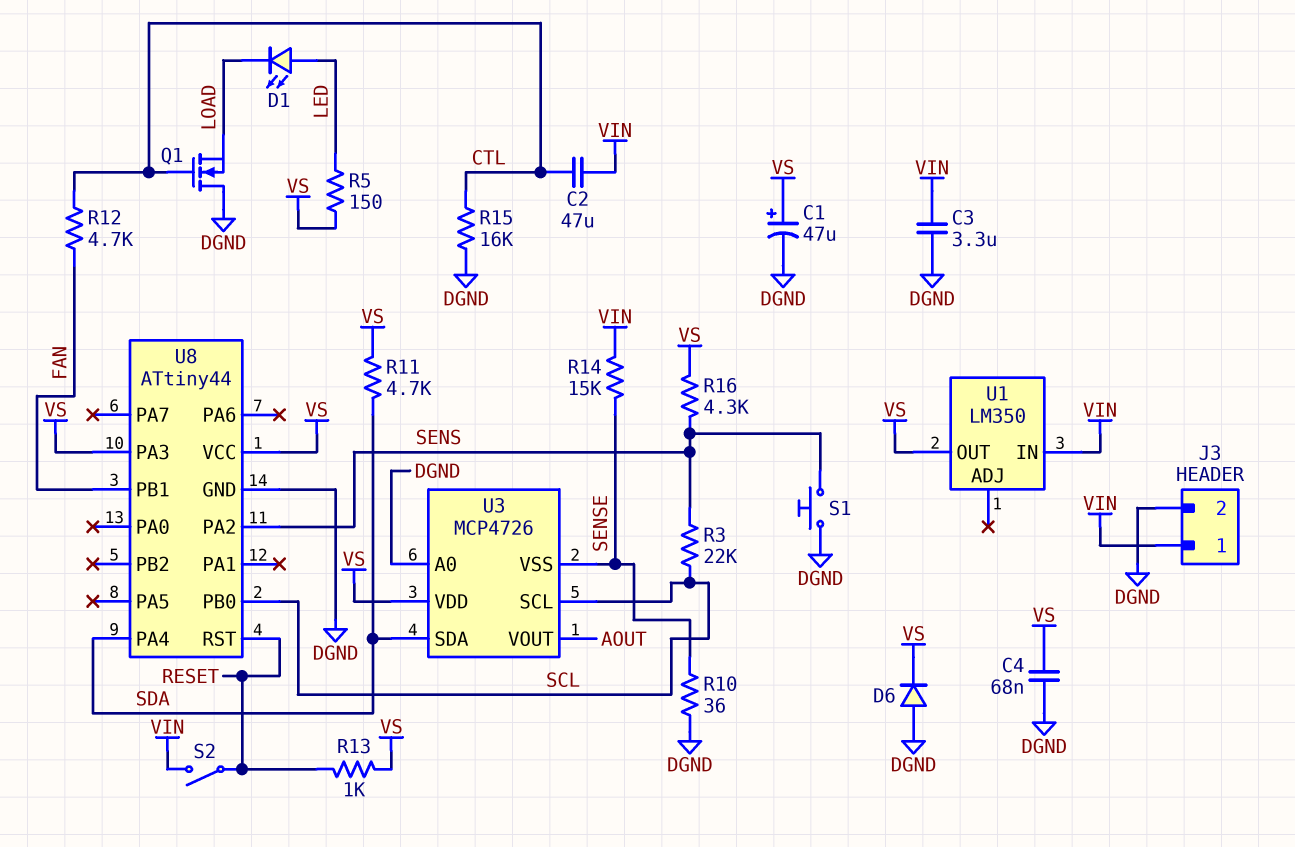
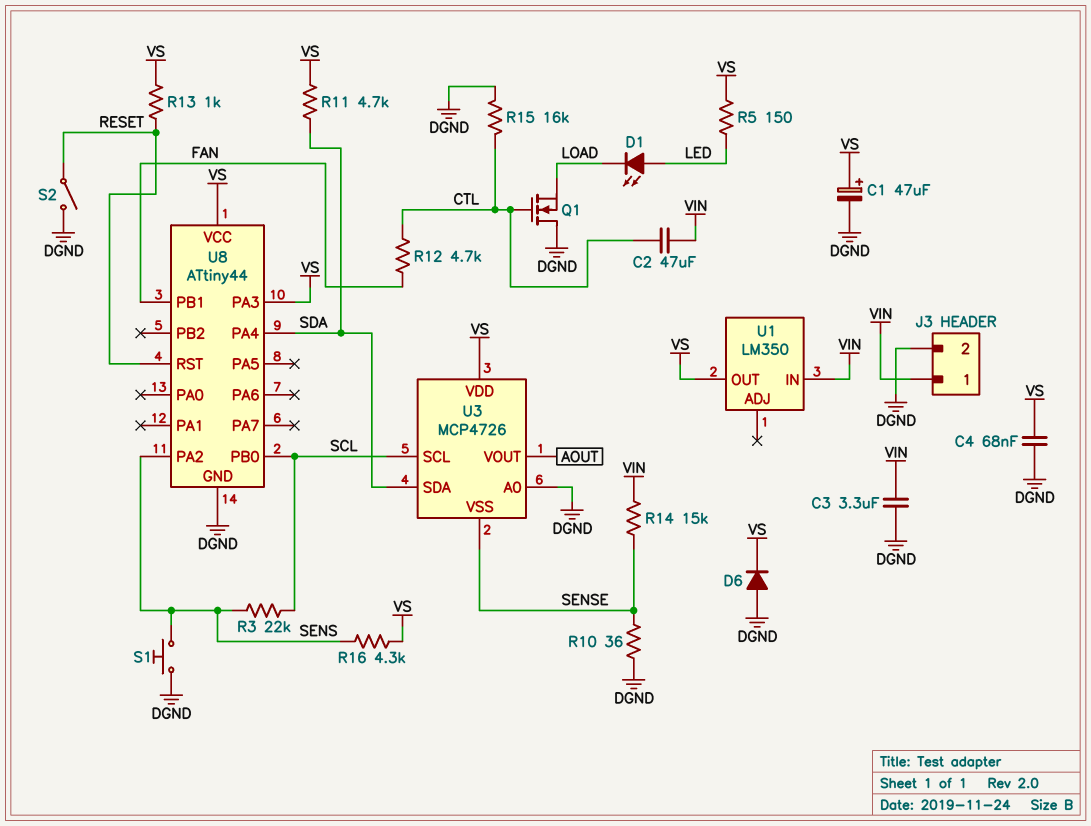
S2: switch (RESET, VIN) -> switch (DGND, RESET)

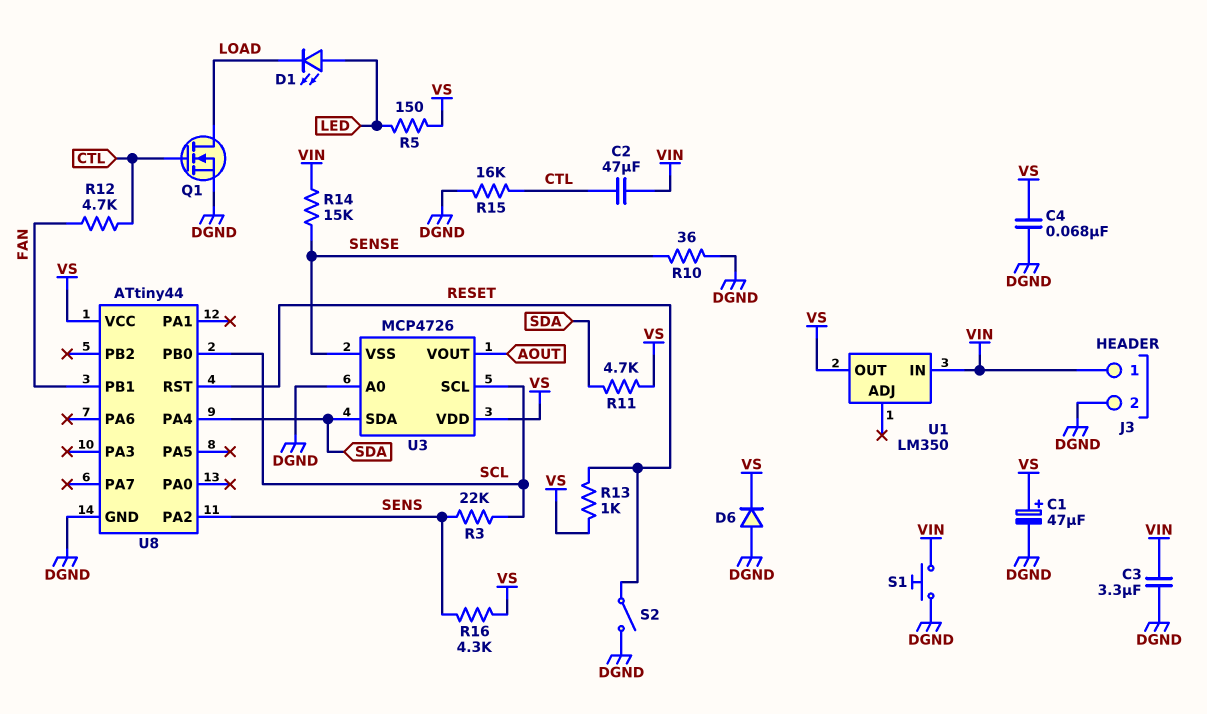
Q1: NMOS (G CTL, D DGND, S LOAD) -> NMOS (G CTL, D LOAD, S DGND)
S1: button (DGND, SENS) -> button (DGND, VIN)
U8 pin PA3: VS -> none

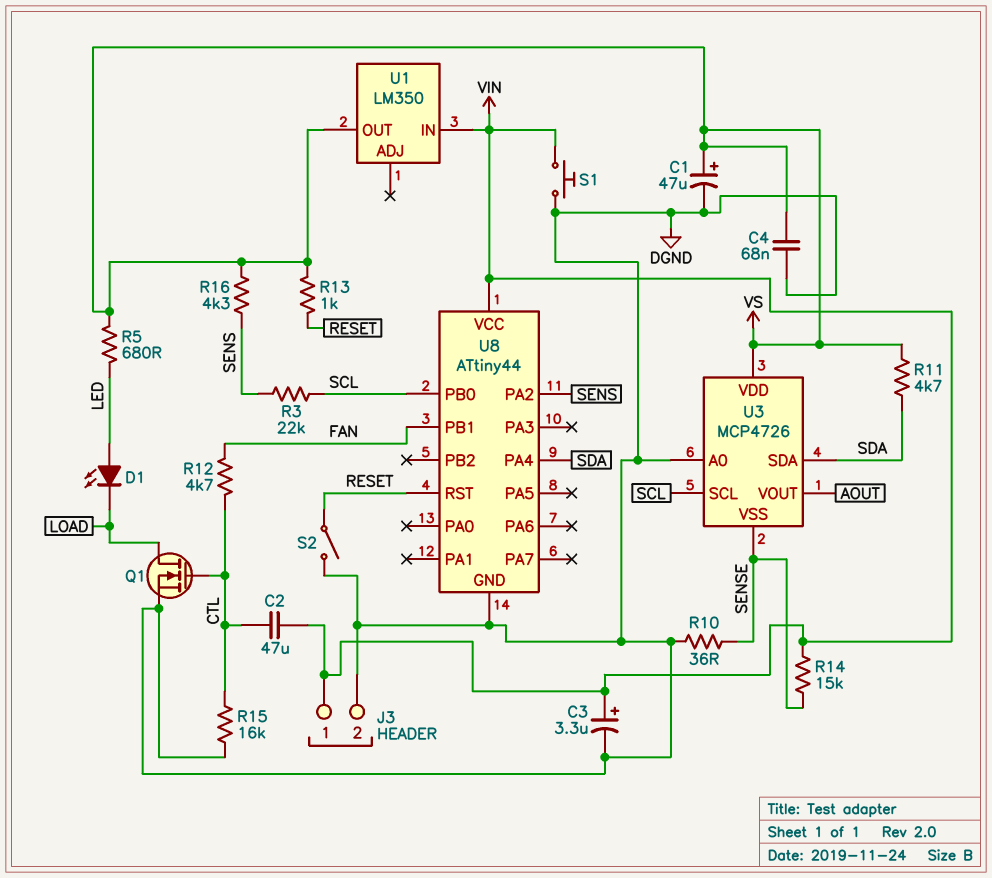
C3: 3.3uF (DGND, VIN) -> 3.3uF (plus VIN, minus DGND)
D6: diode (A DGND, K VS) -> none
R5: 150 (LED, VS) -> 680 (LED, VS)
U8 pin VCC: VS -> VIN

